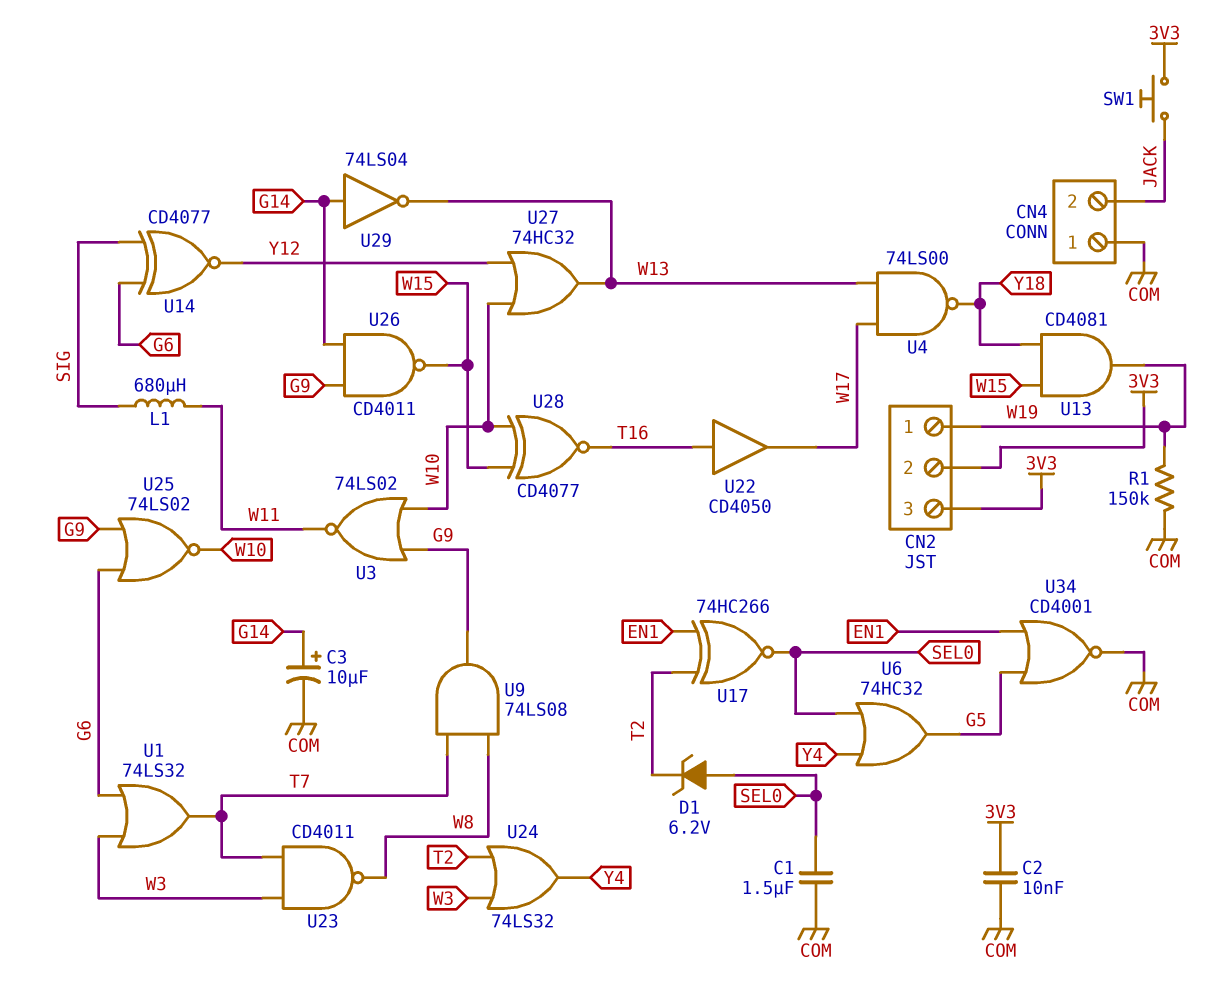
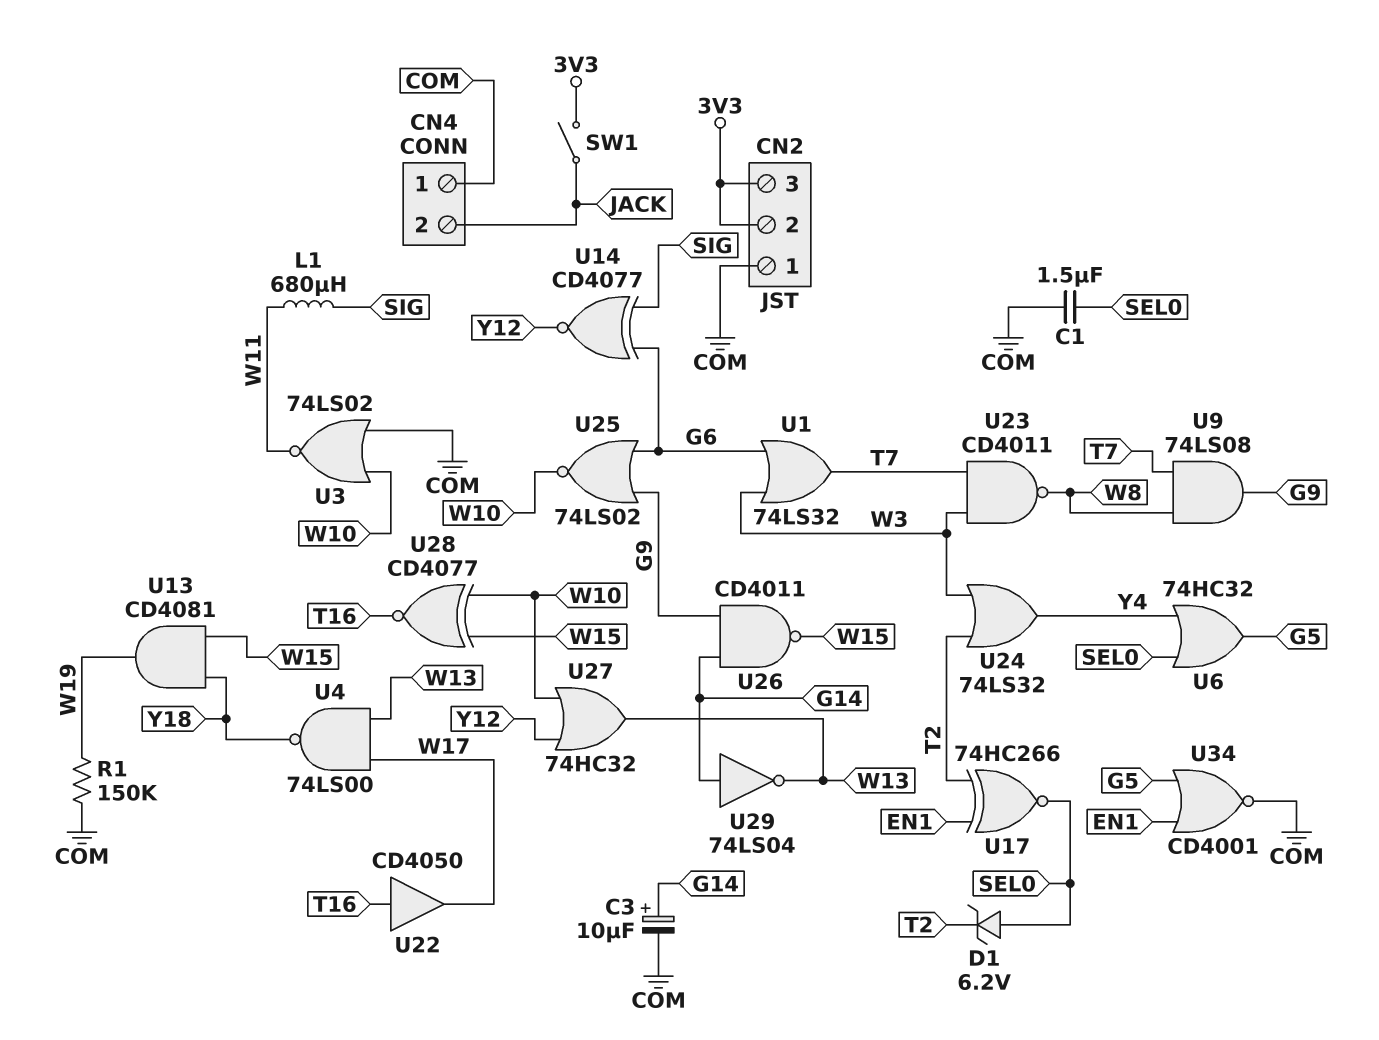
C2: 10nF (3V3, COM) -> none
CN2 pin 1: W19 -> COM
SW1: button (3V3, JACK) -> switch (3V3, JACK)
U3: NOR 74LS02 (in G9, in W10, out W11) -> NOR 74LS02 (in COM, in W10, out W11)

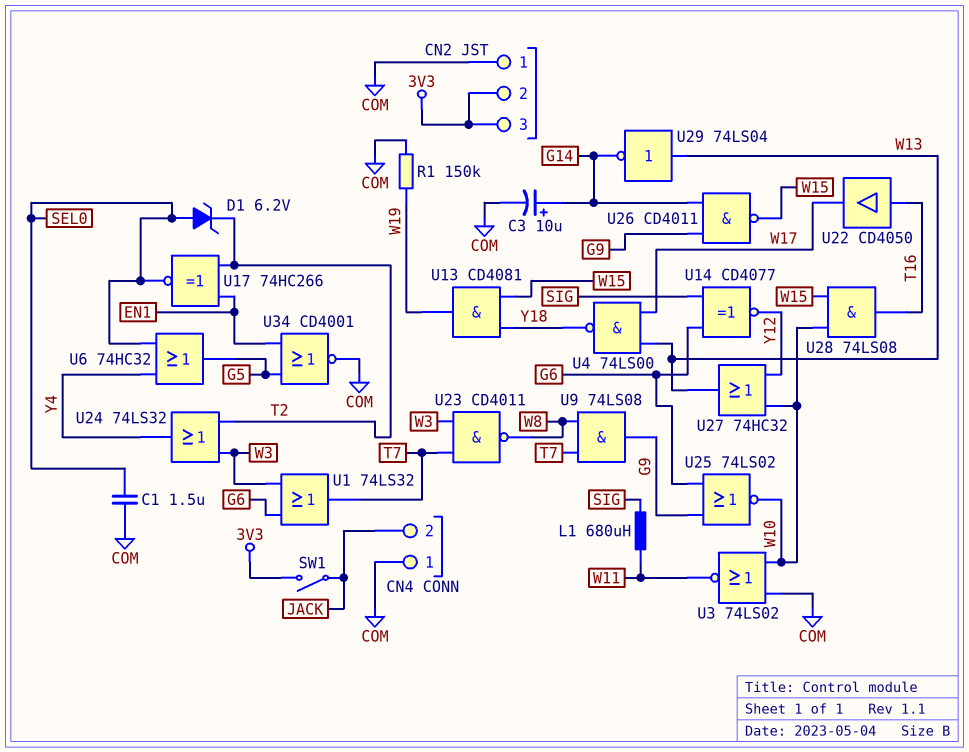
U28: XNOR CD4077 (in W10, in W15, out T16) -> AND 74LS08 (in W10, in W15, out T16)
U29: NOT 74LS04 (in G14, out W13) -> NOT 74LS04 (in W13, out G14)

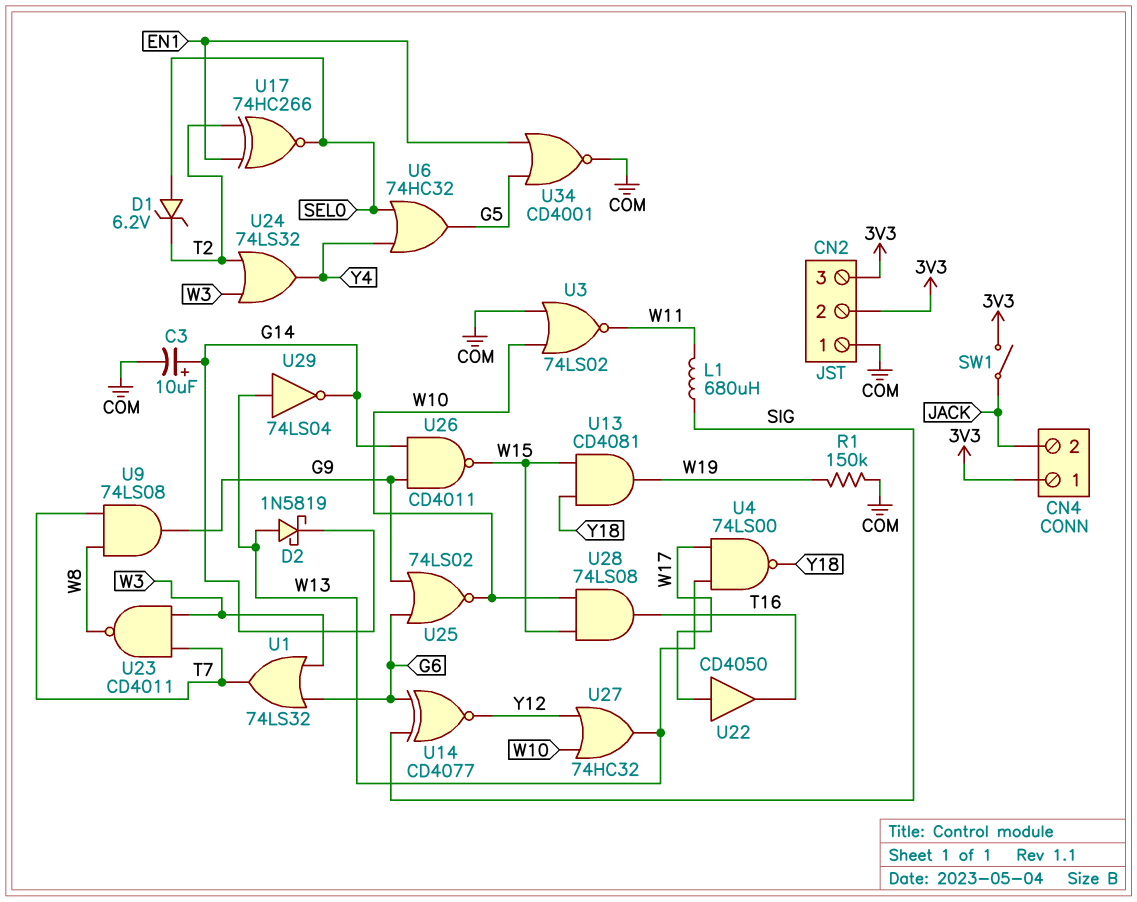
C1: 1.5uF (COM, SEL0) -> none
CN4 pin 1: COM -> 3V3
D2: none -> schottky 1N5819 (A W13, K G14)
U22: buffer CD4050 (in T16, out W17) -> buffer CD4050 (in W17, out T16)

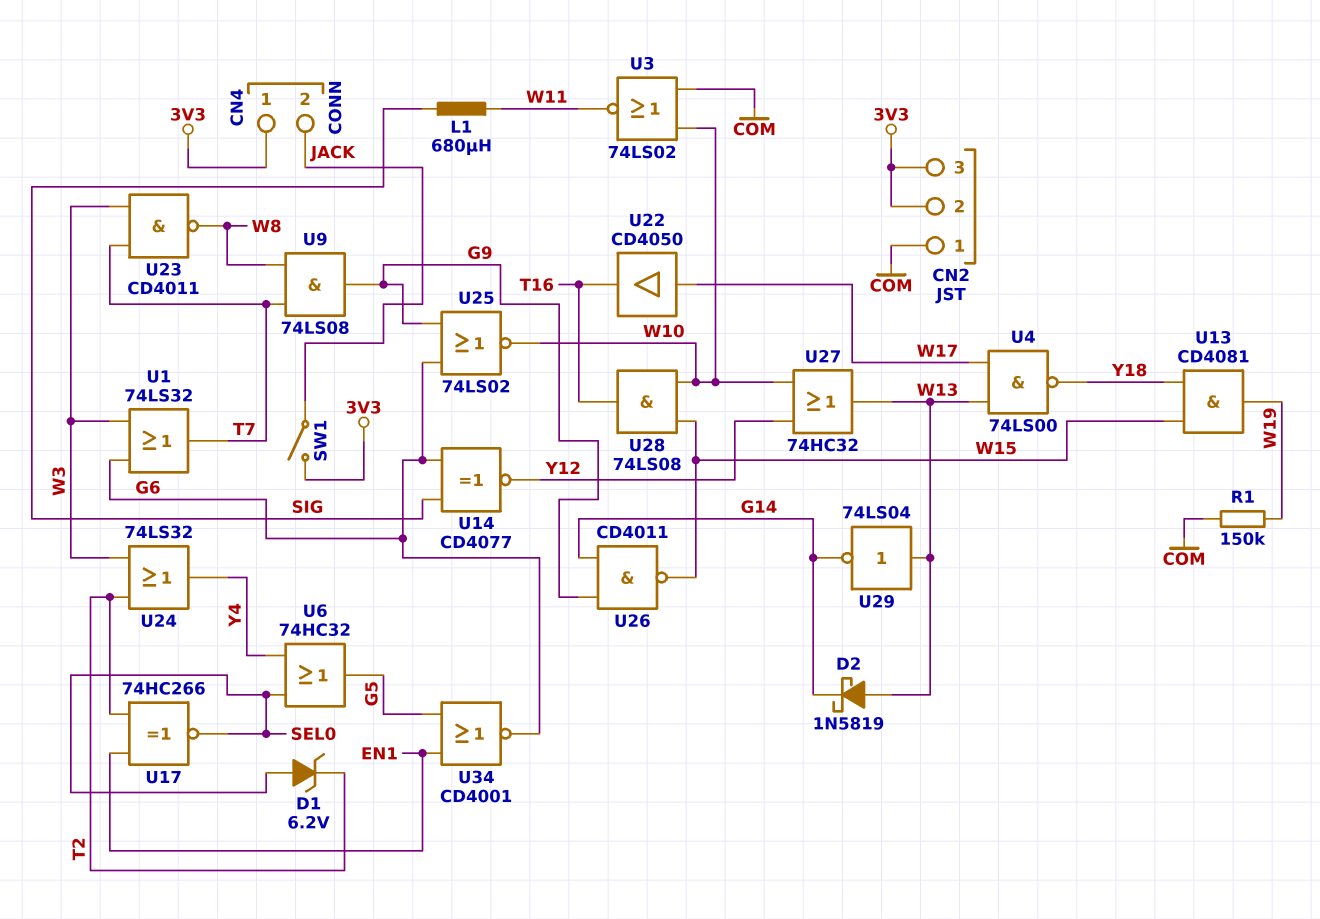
C3: 10uF (plus G14, minus COM) -> none
U34: NOR CD4001 (in EN1, in G5, out COM) -> NOR CD4001 (in EN1, in G5, out G6)

